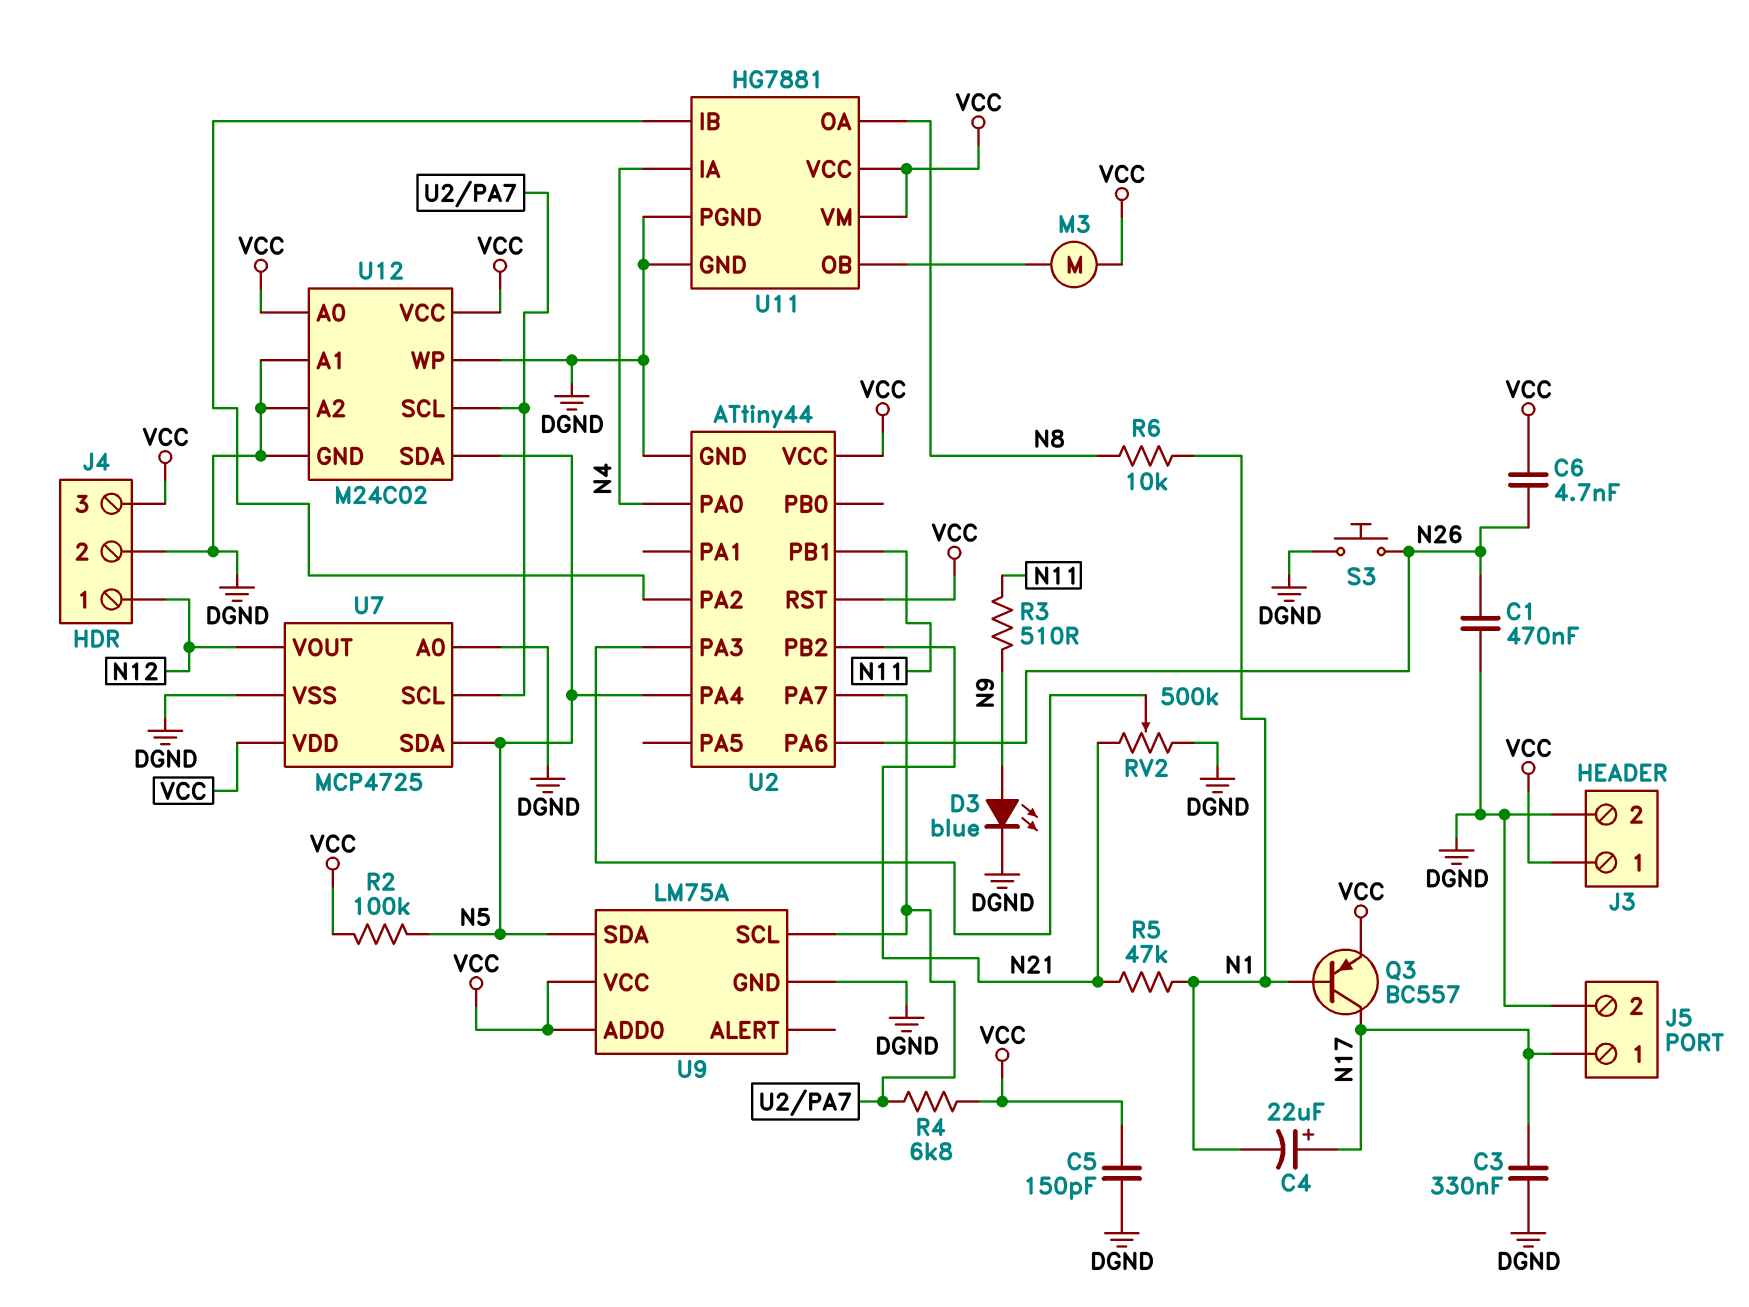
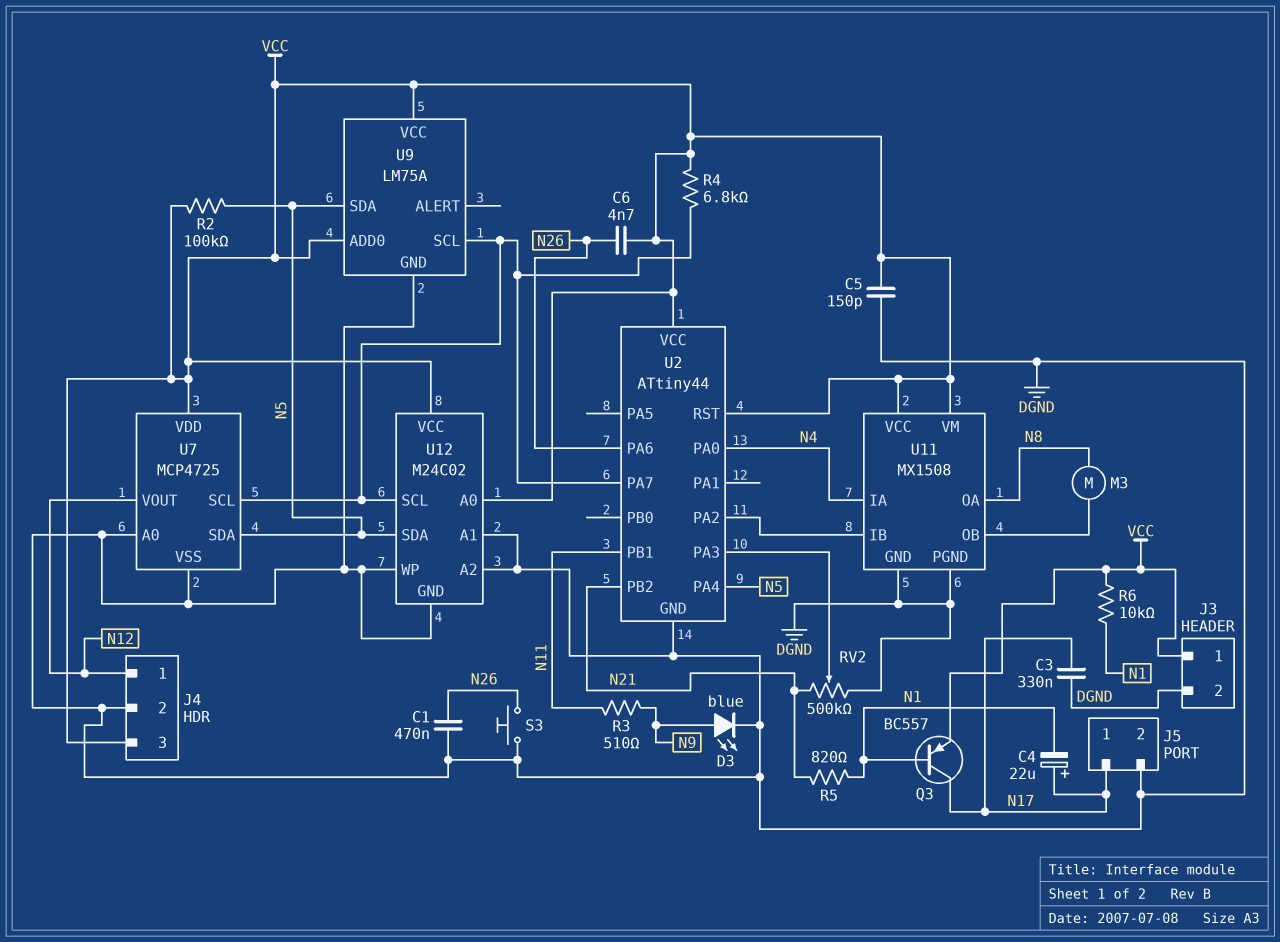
M3: motor (U11/OB, VCC) -> motor (N8, U11/OB)
R5: 47k (N1, N21) -> 820 (N1, N21)
R6: 10k (N1, N8) -> 10k (N1, VCC)
U11: HG7881 -> MX1508

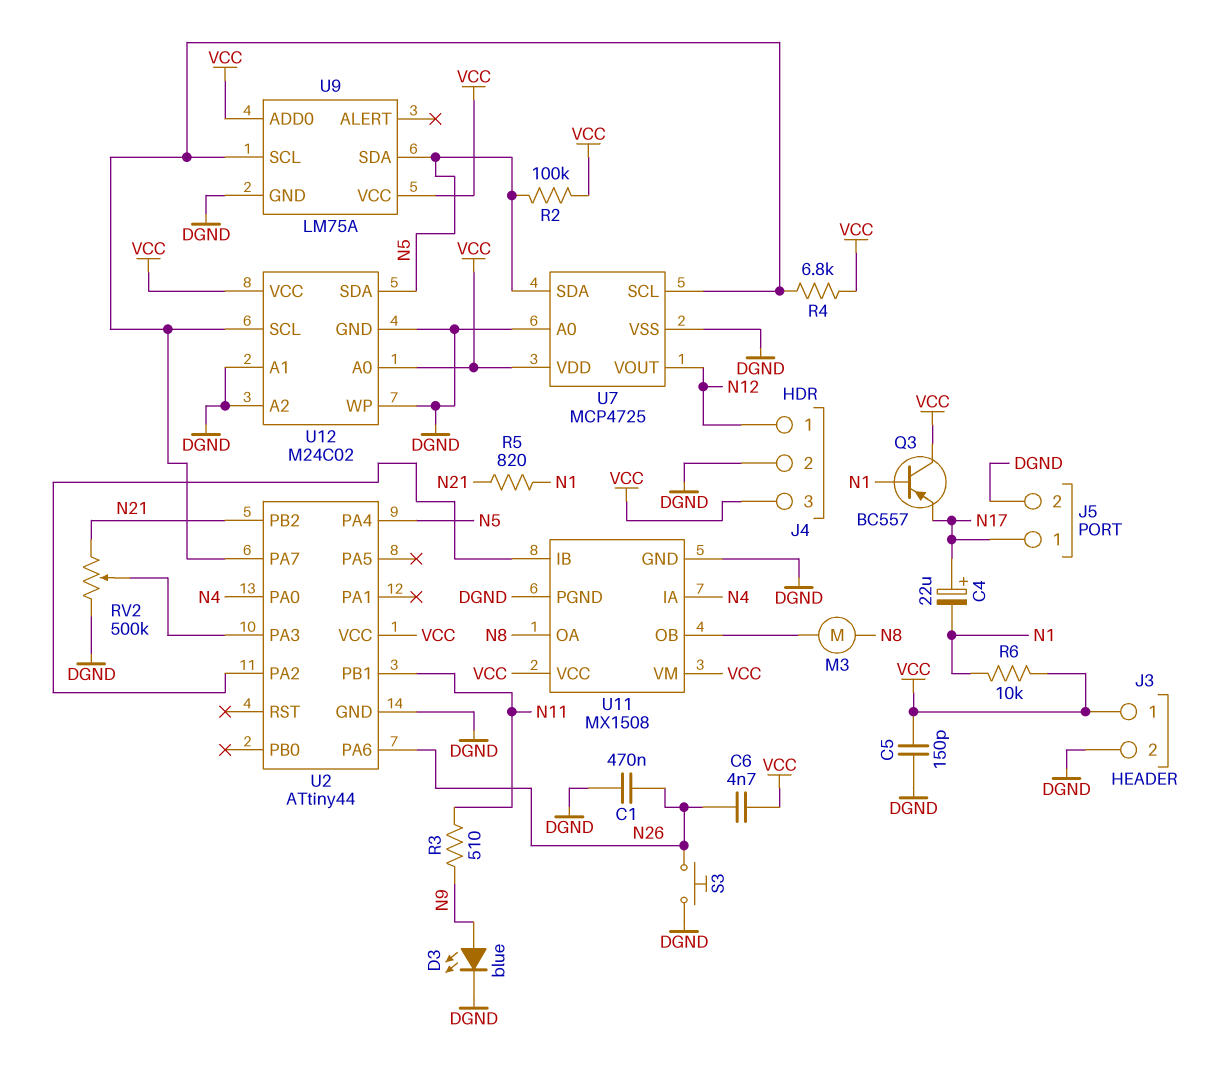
C3: 330nF (DGND, N17) -> none
Q3: PNP BC557 (B N1, C N17, E VCC) -> PNP BC557 (B N1, C VCC, E N17)
U2 pin RST: VCC -> none

